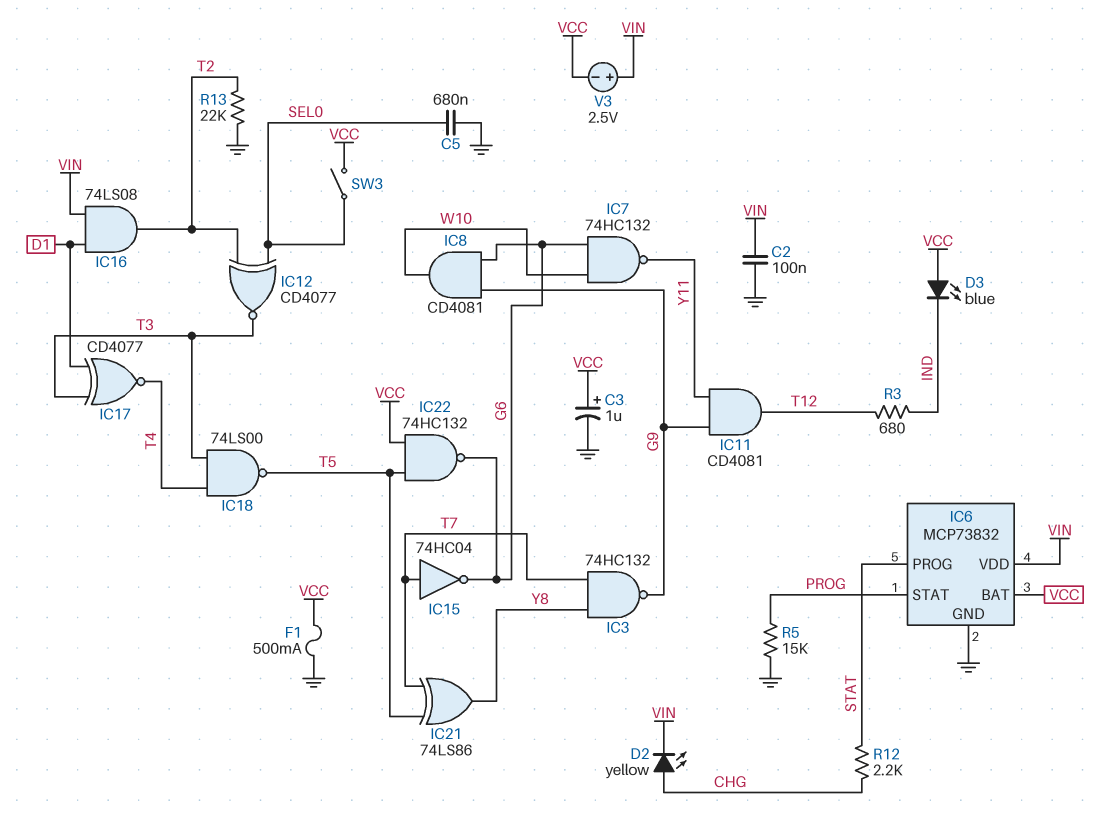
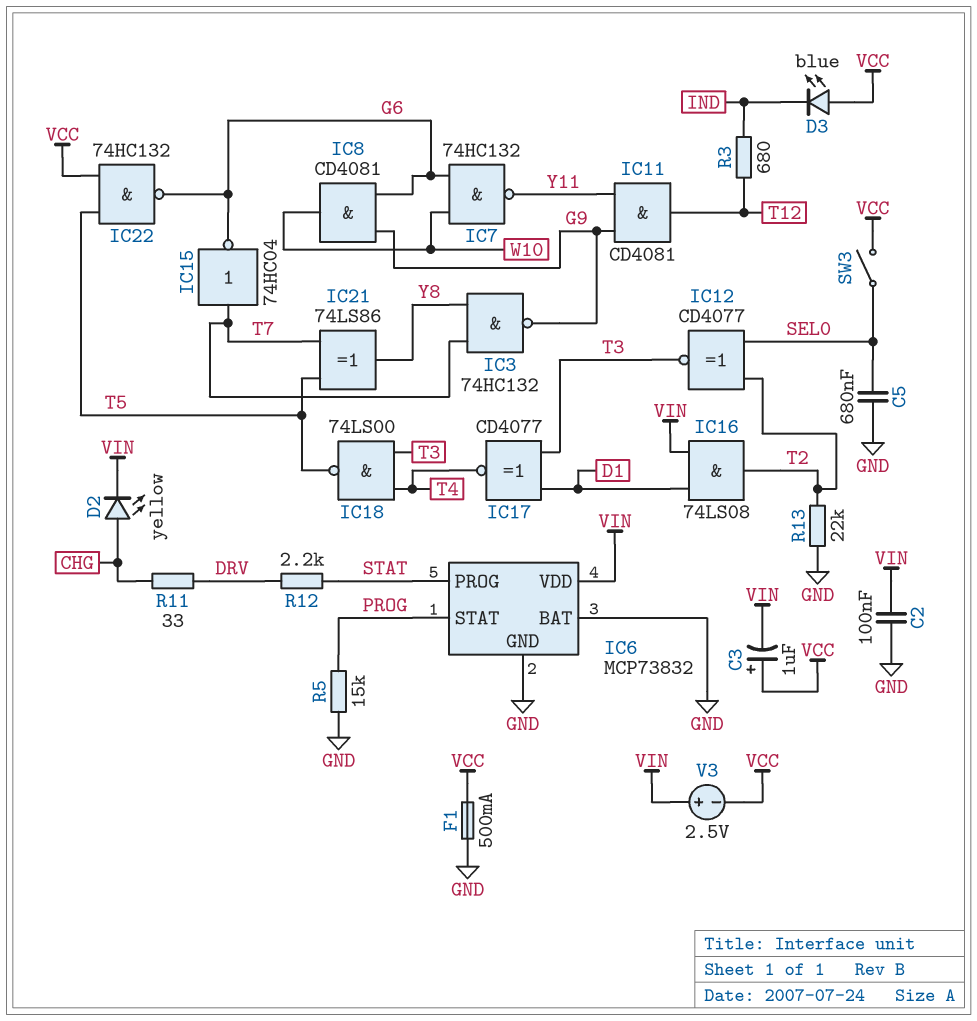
C3: 1uF (plus VCC, minus GND) -> 1uF (plus VCC, minus VIN)
IC6 pin BAT: VCC -> GND
R11: none -> 33 (CHG, DRV)
R12: 2.2k (CHG, STAT) -> 2.2k (DRV, STAT)

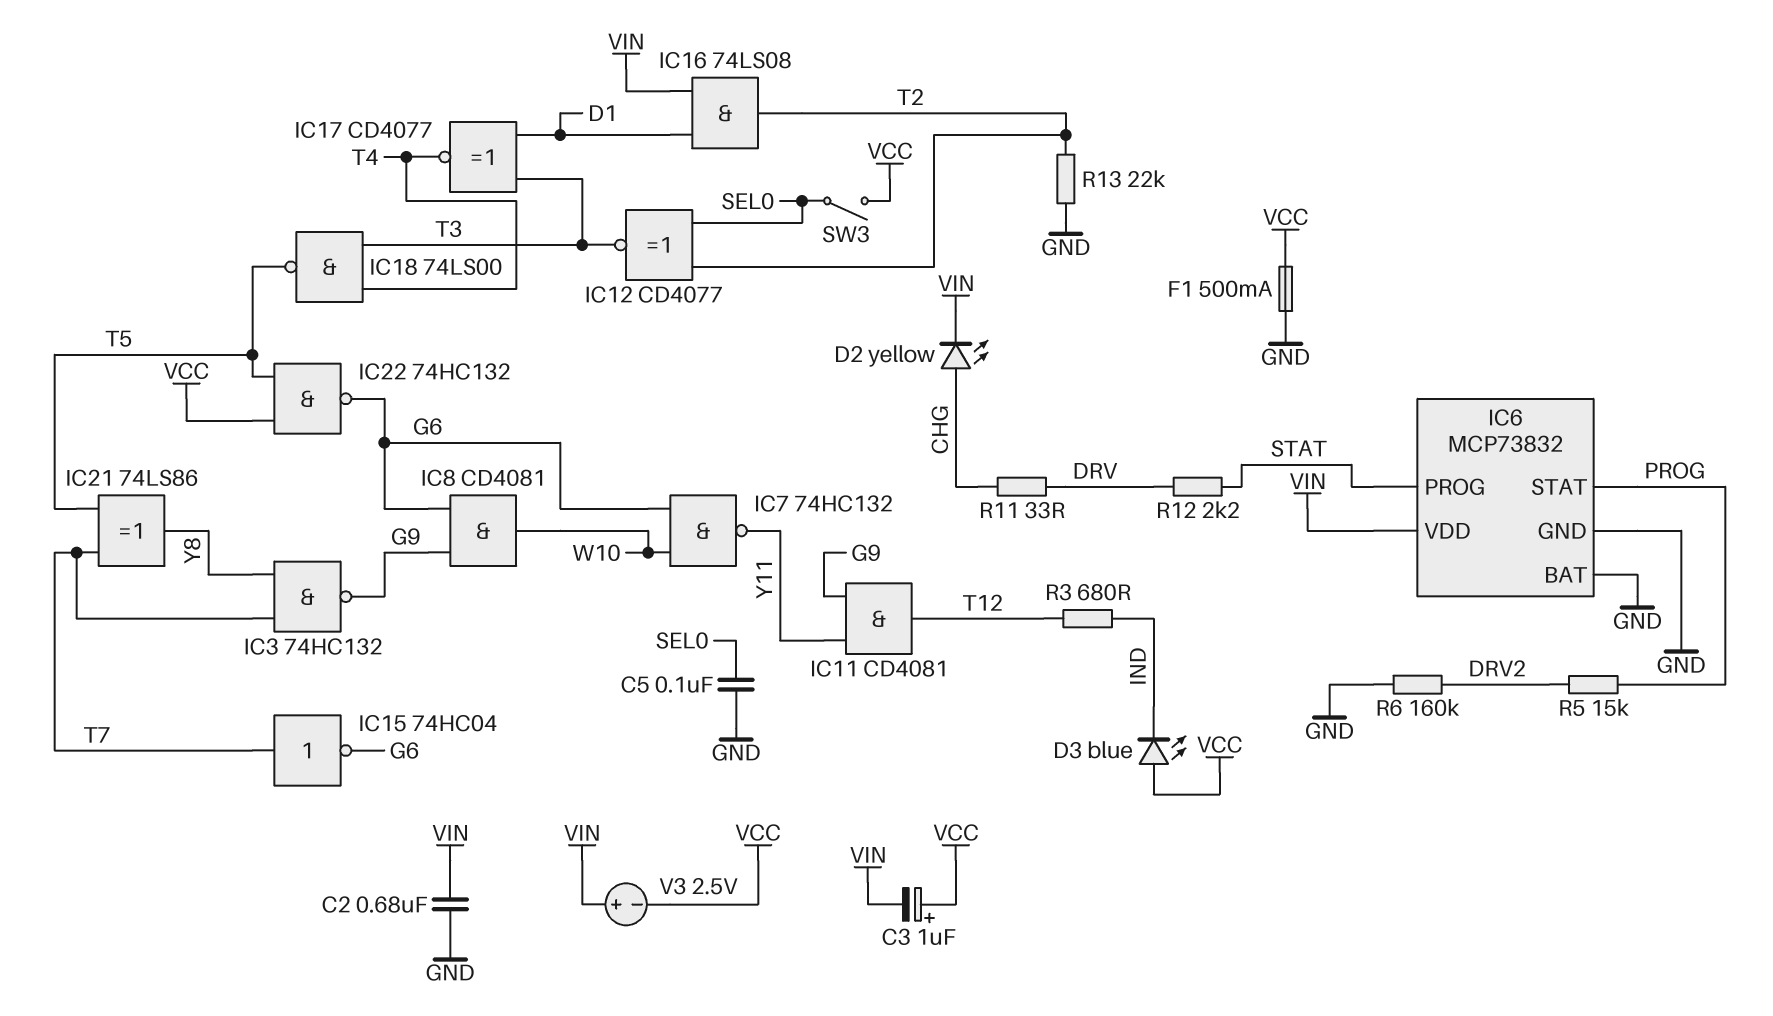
C2: 100nF (GND, VIN) -> 680nF (GND, VIN)
C5: 680nF (GND, SEL0) -> 100nF (GND, SEL0)
R5: 15k (GND, PROG) -> 15k (DRV2, PROG)
R6: none -> 160k (DRV2, GND)

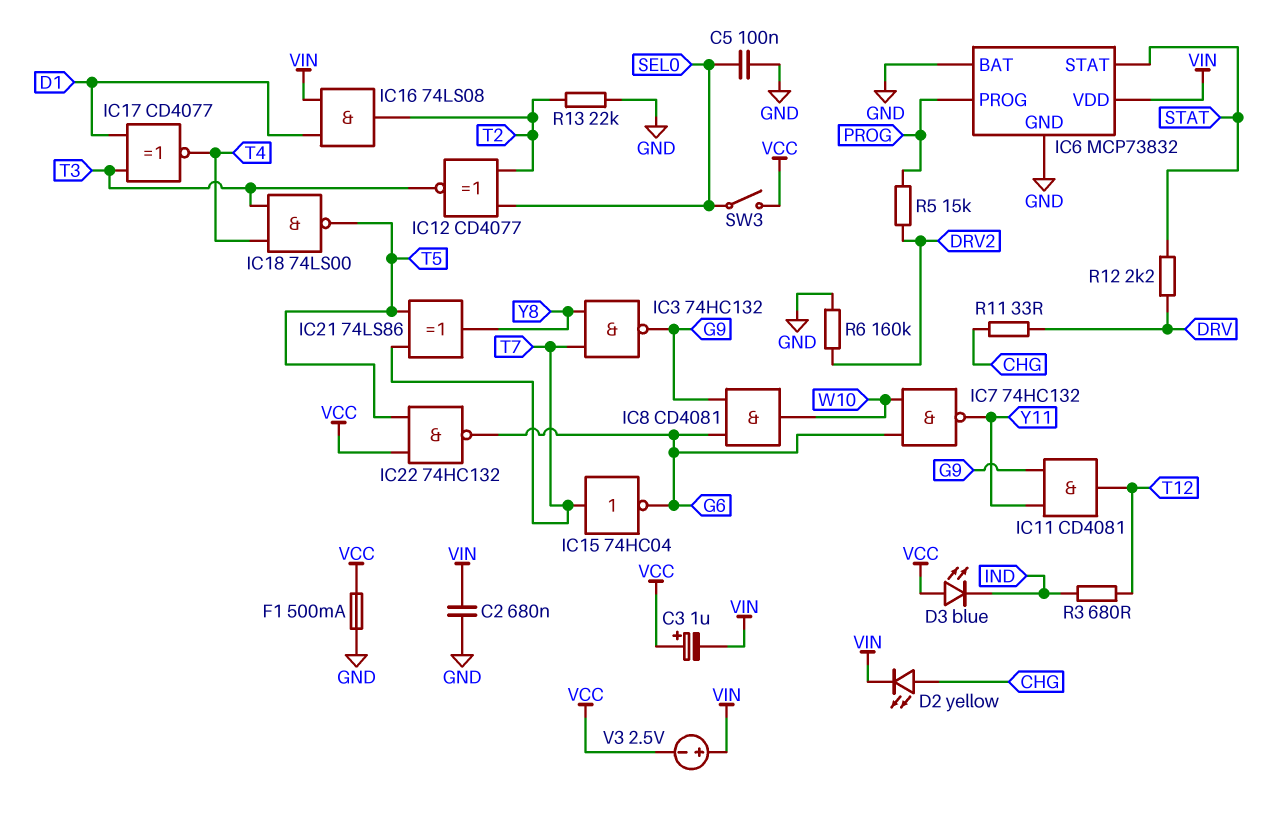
IC6 pin PROG: STAT -> PROG
IC6 pin STAT: PROG -> STAT

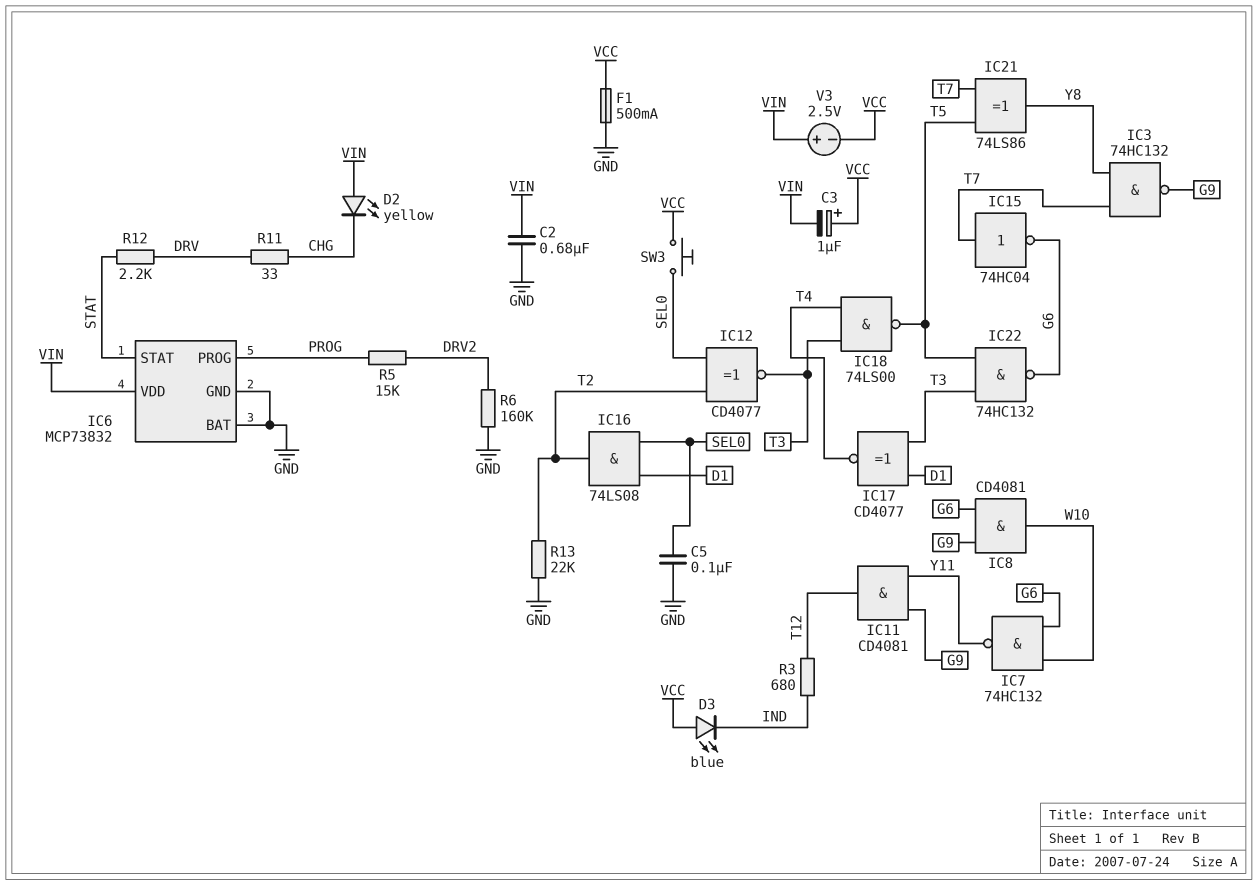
D2: LED yellow (A CHG, K VIN) -> LED yellow (A VIN, K CHG)
IC16: AND 74LS08 (in D1, in VIN, out T2) -> AND 74LS08 (in D1, in SEL0, out T2)
IC22: NAND 74HC132 (in T5, in VCC, out G6) -> NAND 74HC132 (in T3, in T5, out G6)
SW3: switch (SEL0, VCC) -> button (SEL0, VCC)

